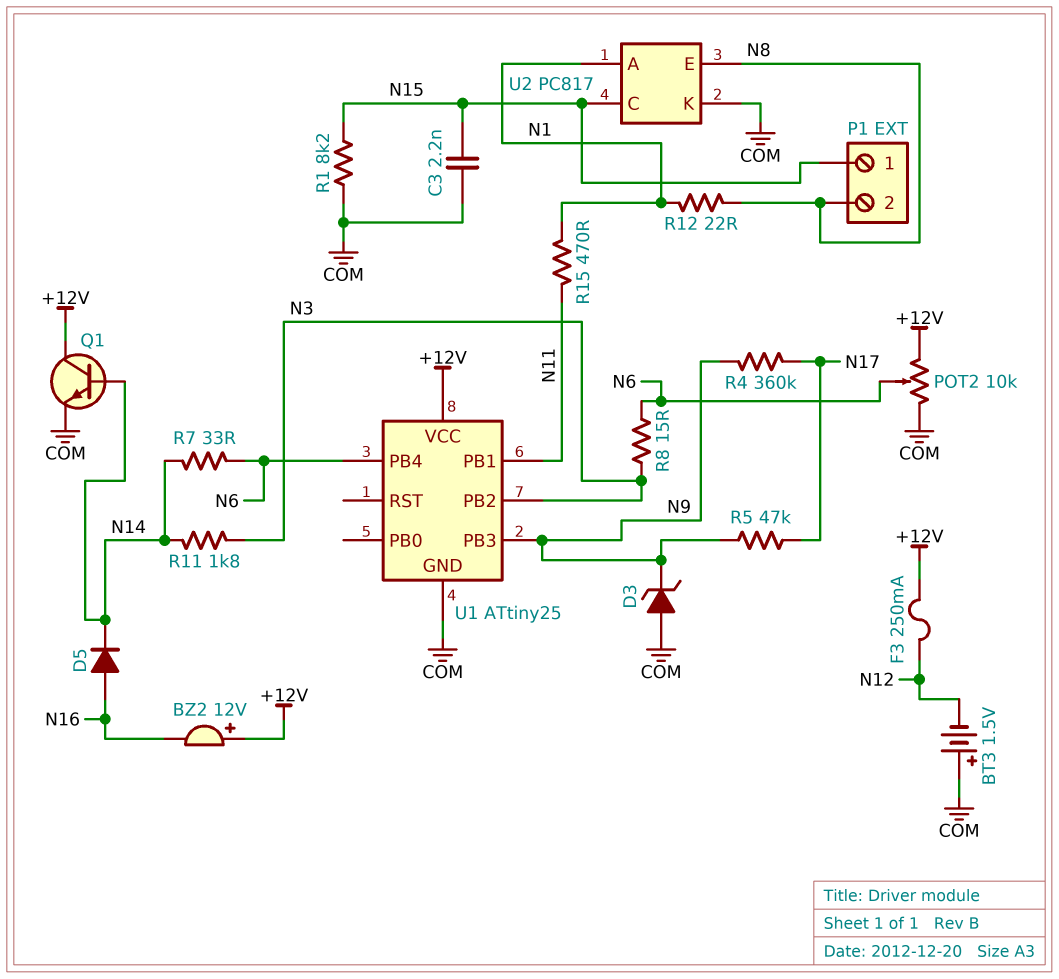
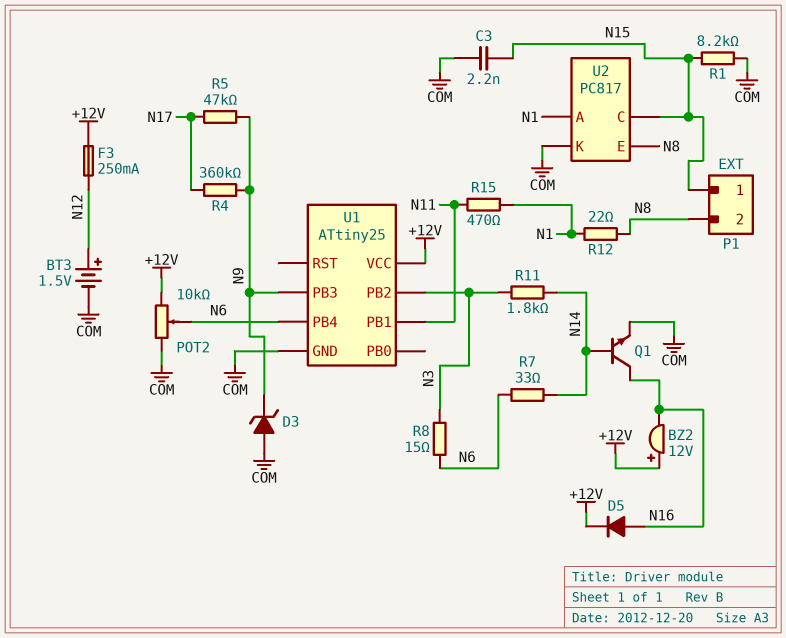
BT3: 1.5V (plus COM, minus N12) -> 1.5V (plus N12, minus COM)
D5: diode (A N16, K N14) -> diode (A N16, K +12V)
Q1: NPN (B N14, C +12V, E COM) -> NPN (B N14, C N16, E COM)

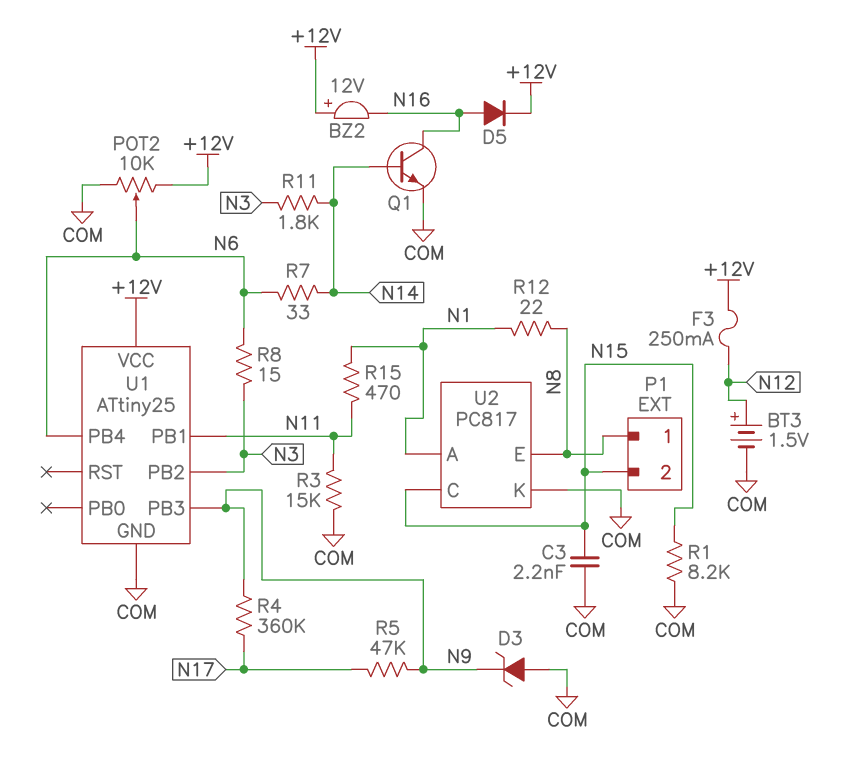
P1 pin 1: N15 -> N8
P1 pin 2: N8 -> N15
R3: none -> 15k (COM, N11)

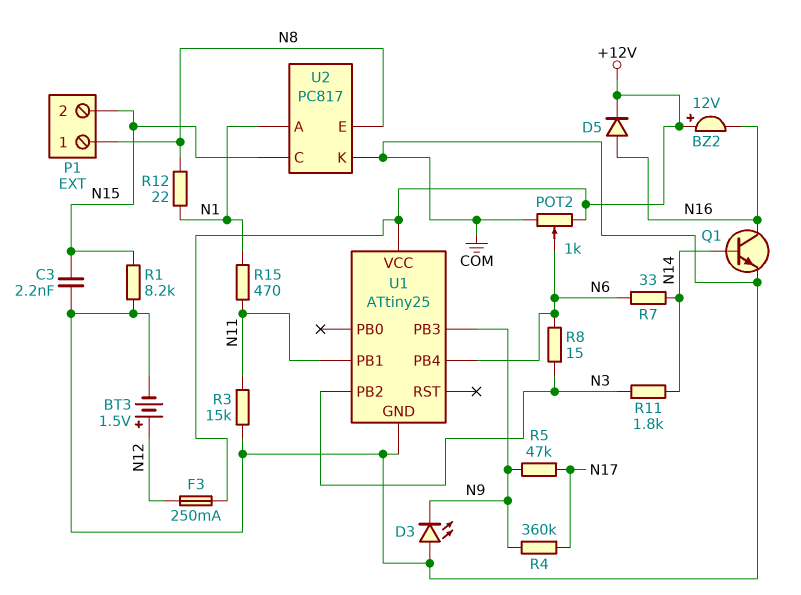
D3: zener (A COM, K N9) -> LED (A COM, K N9)
POT2: 10k (+12V, COM, wiper N6) -> 1k (+12V, COM, wiper N6)

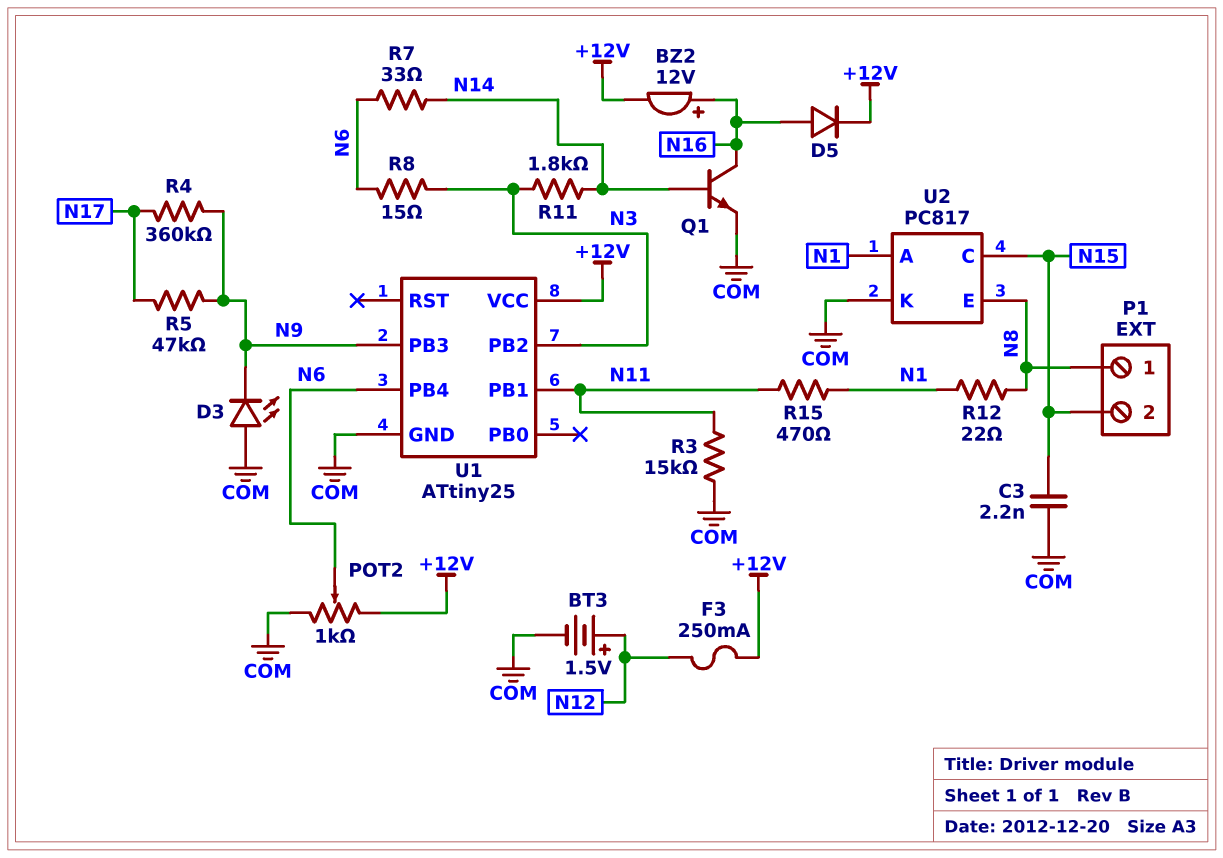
BZ2: buzzer 12V (plus +12V, minus N16) -> buzzer 12V (plus N16, minus +12V)
R1: 8.2k (COM, N15) -> none

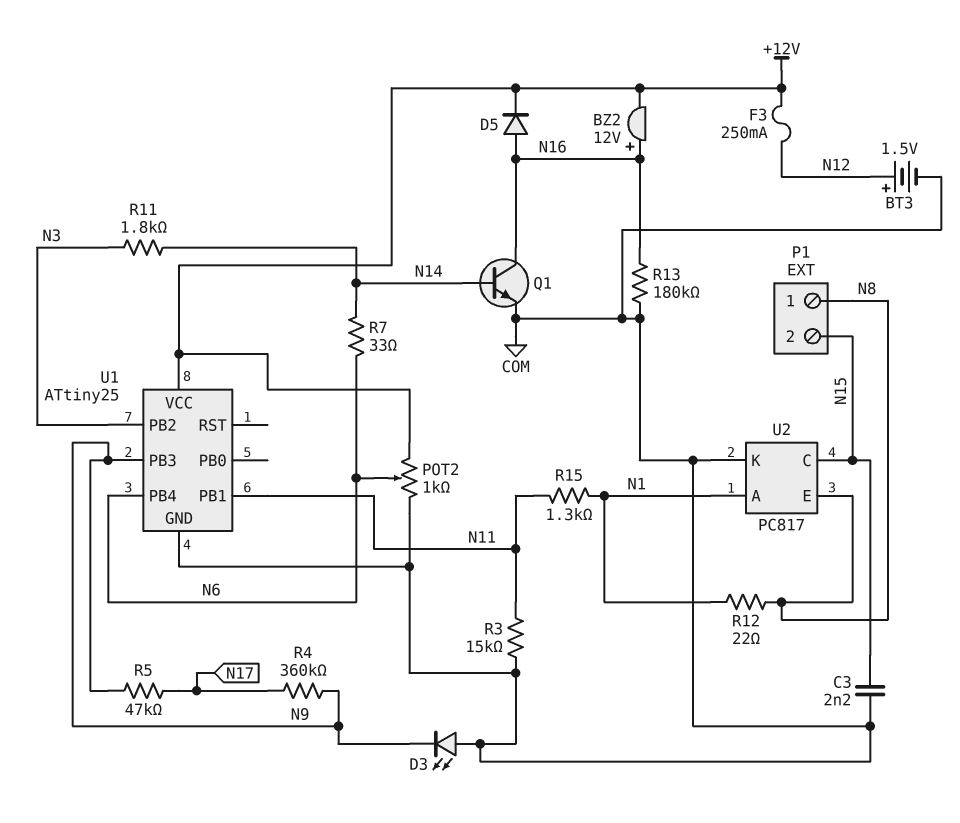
R8: 15 (N3, N6) -> none
R13: none -> 180k (COM, N16)
R15: 470 (N1, N11) -> 1.3k (N1, N11)

